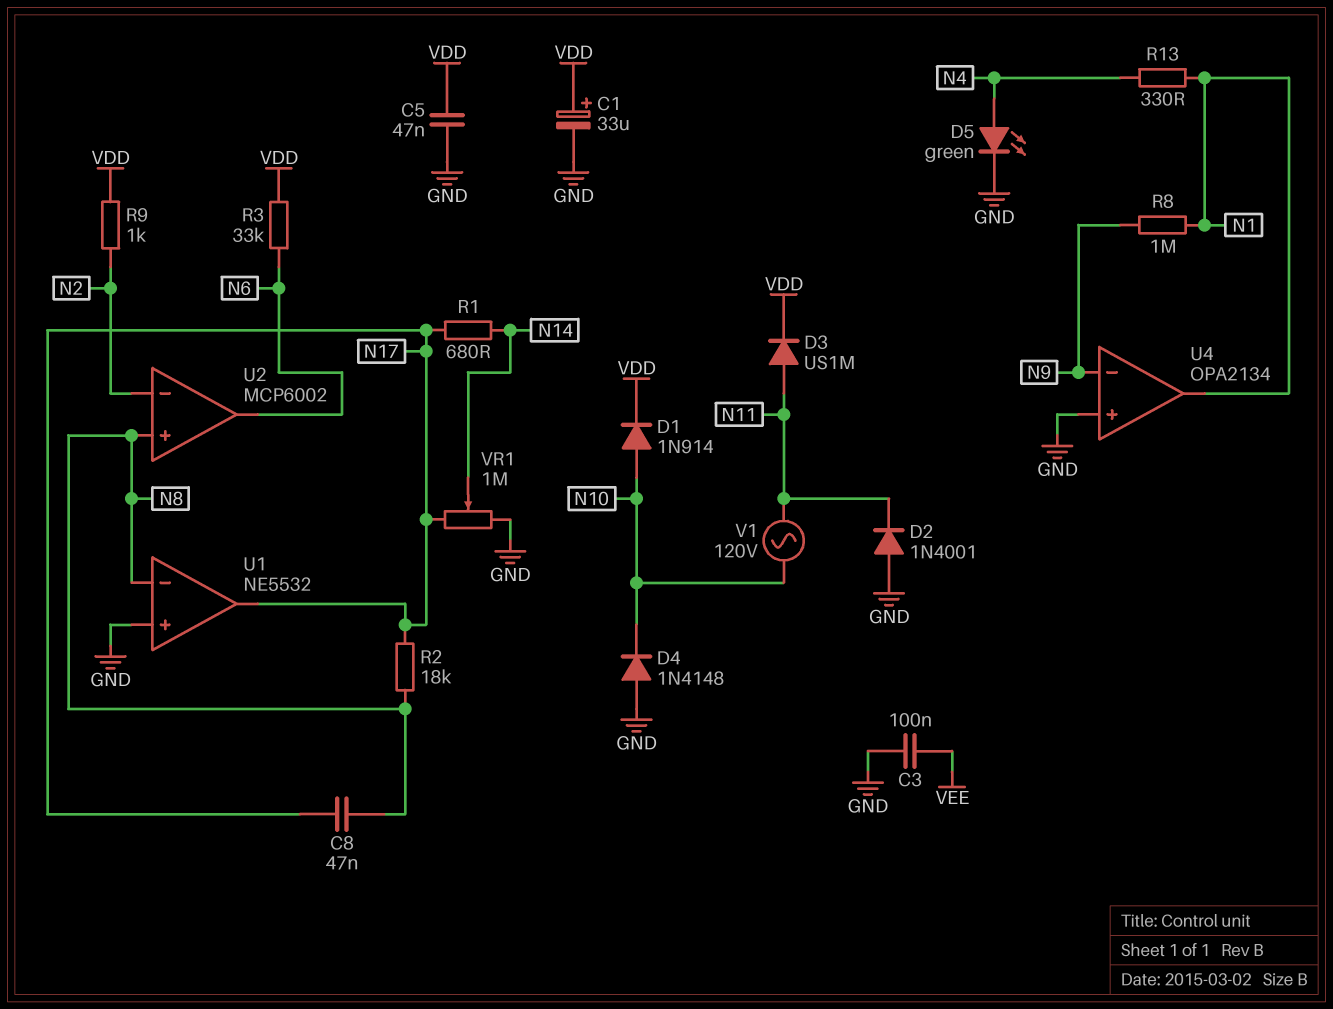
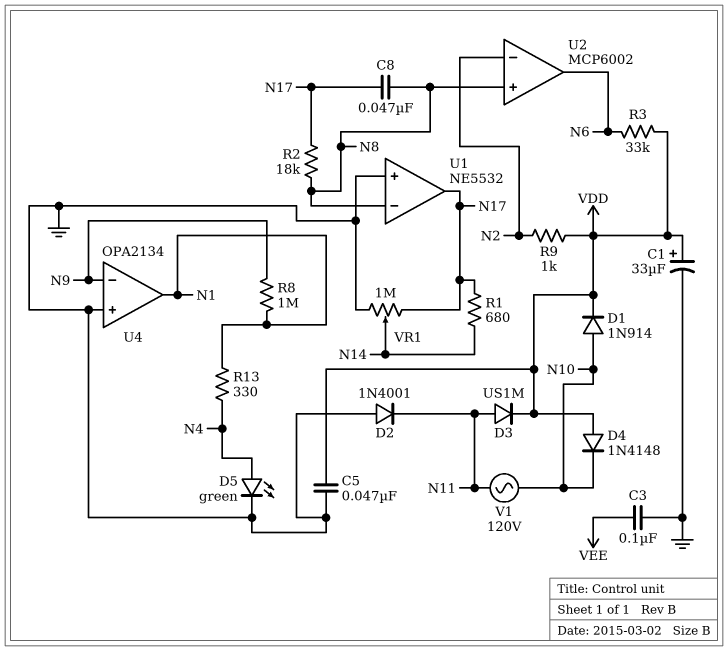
D4: diode 1N4148 (A GND, K N10) -> diode 1N4148 (A VDD, K N10)

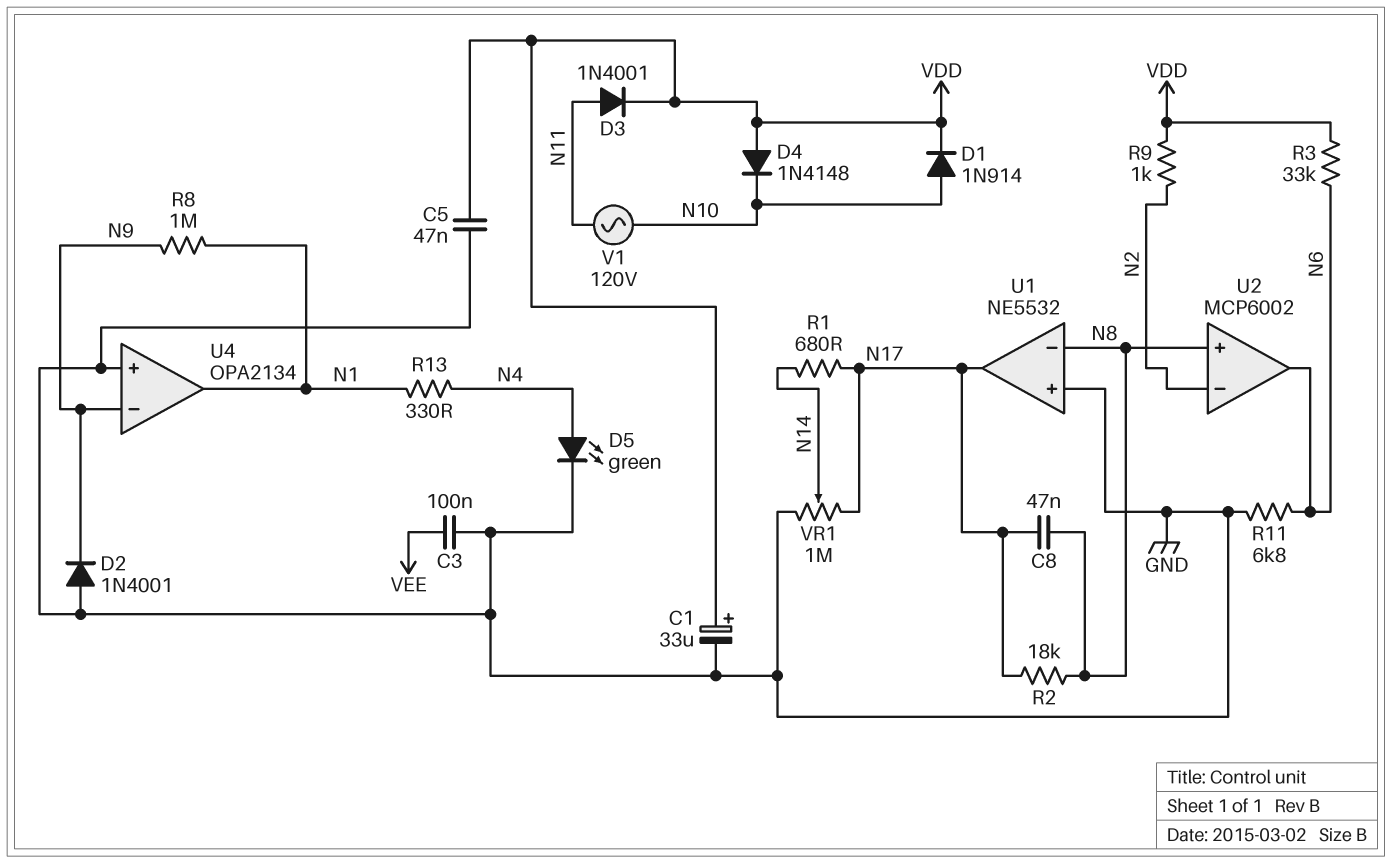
D2: diode 1N4001 (A GND, K N11) -> diode 1N4001 (A GND, K N9)
D3: diode US1M (A N11, K VDD) -> diode 1N4001 (A N11, K VDD)
R11: none -> 6.8k (GND, N6)

